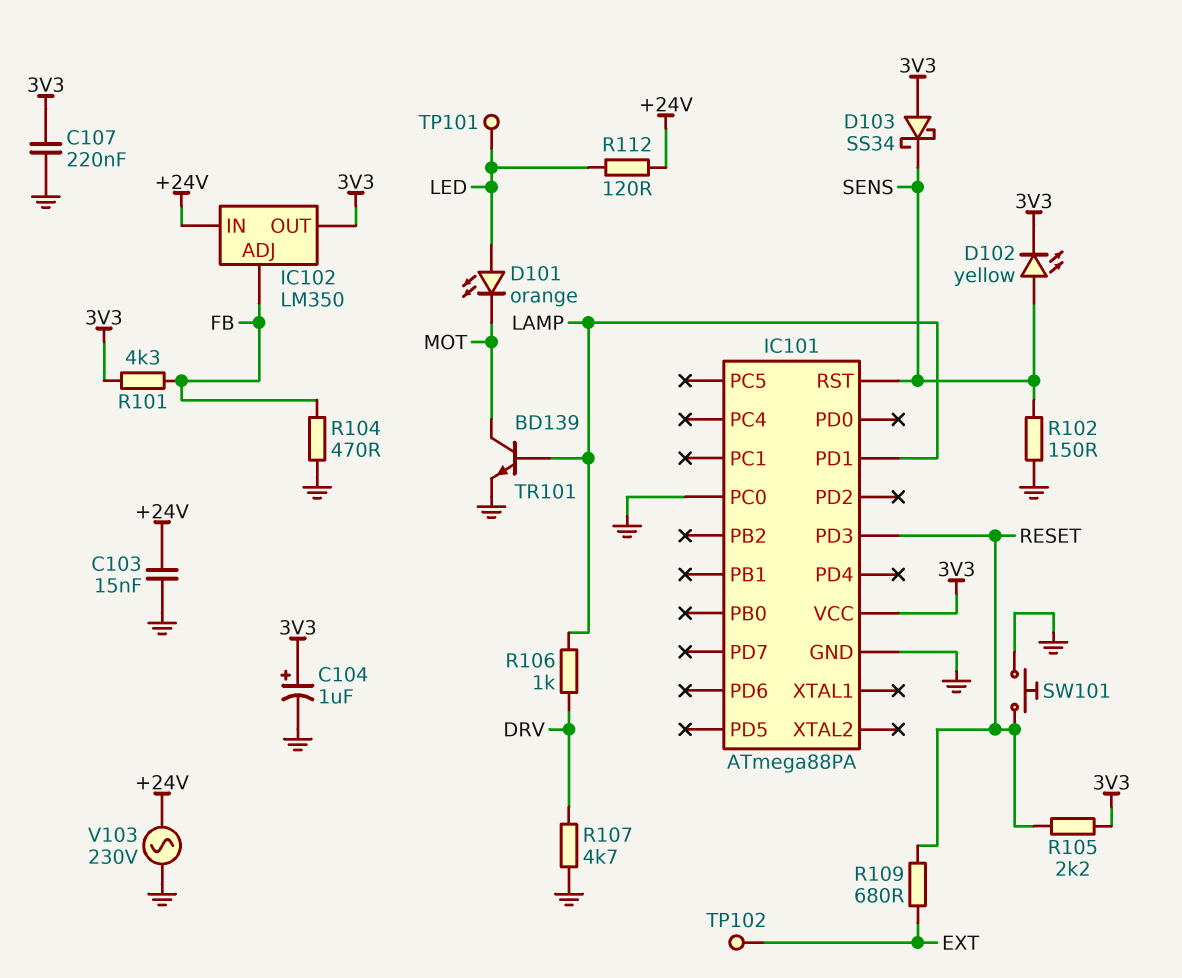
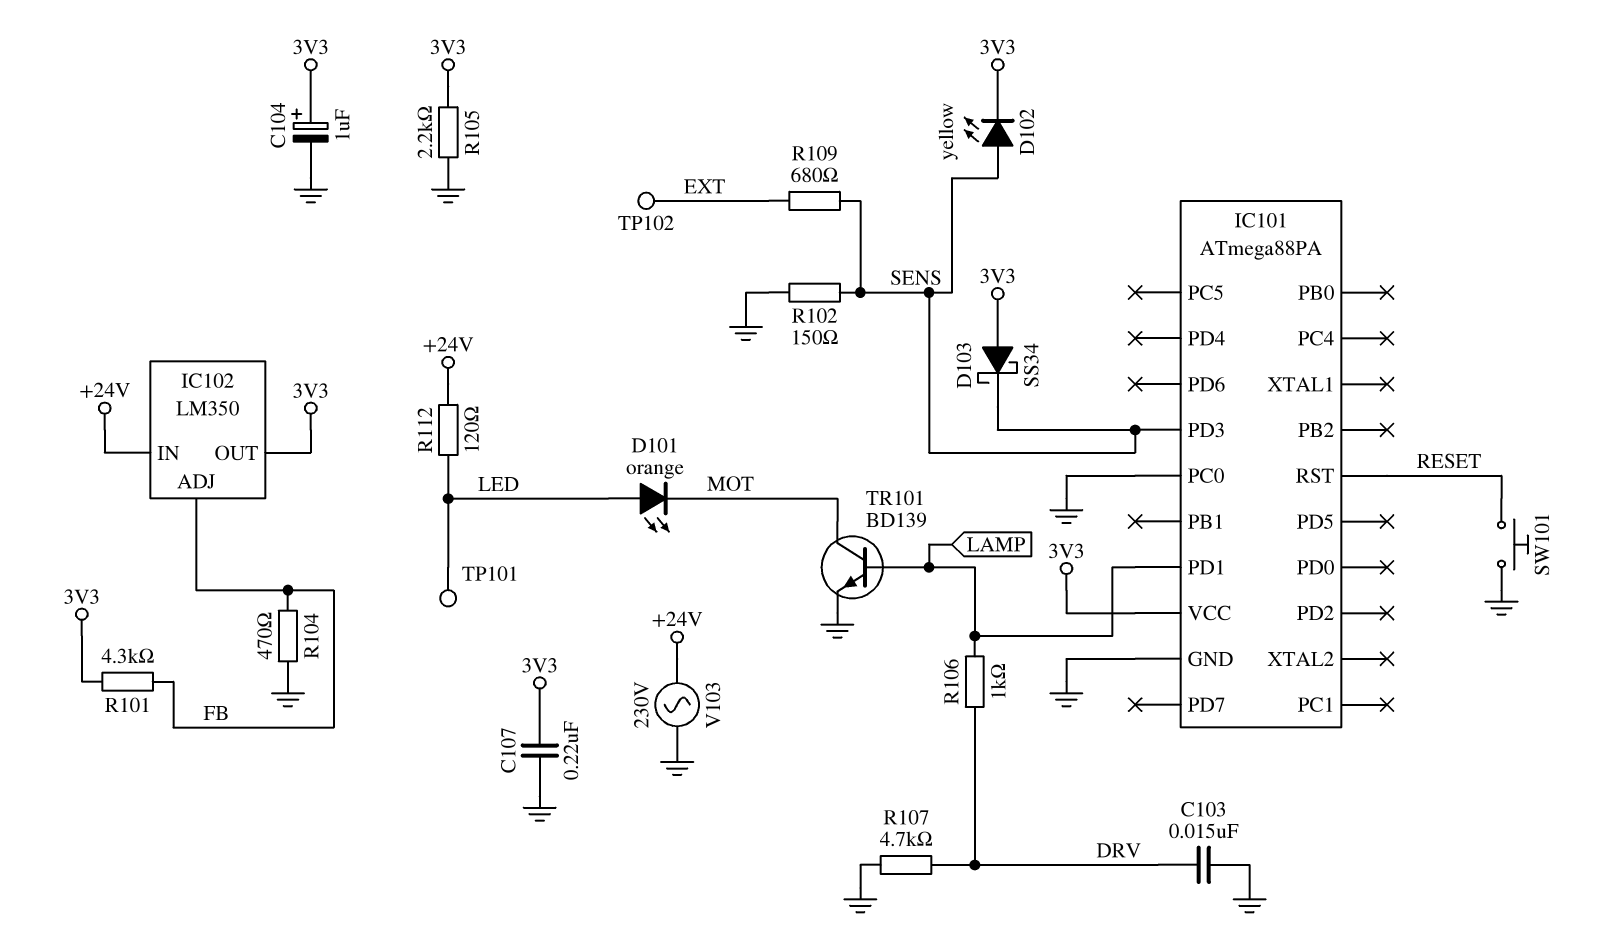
C103: 15nF (+24V, GND) -> 15nF (DRV, GND)
IC101 pin PD3: RESET -> SENS
IC101 pin RST: SENS -> RESET
R105: 2.2k (3V3, RESET) -> 2.2k (3V3, GND)
R109: 680 (EXT, RESET) -> 680 (EXT, SENS)

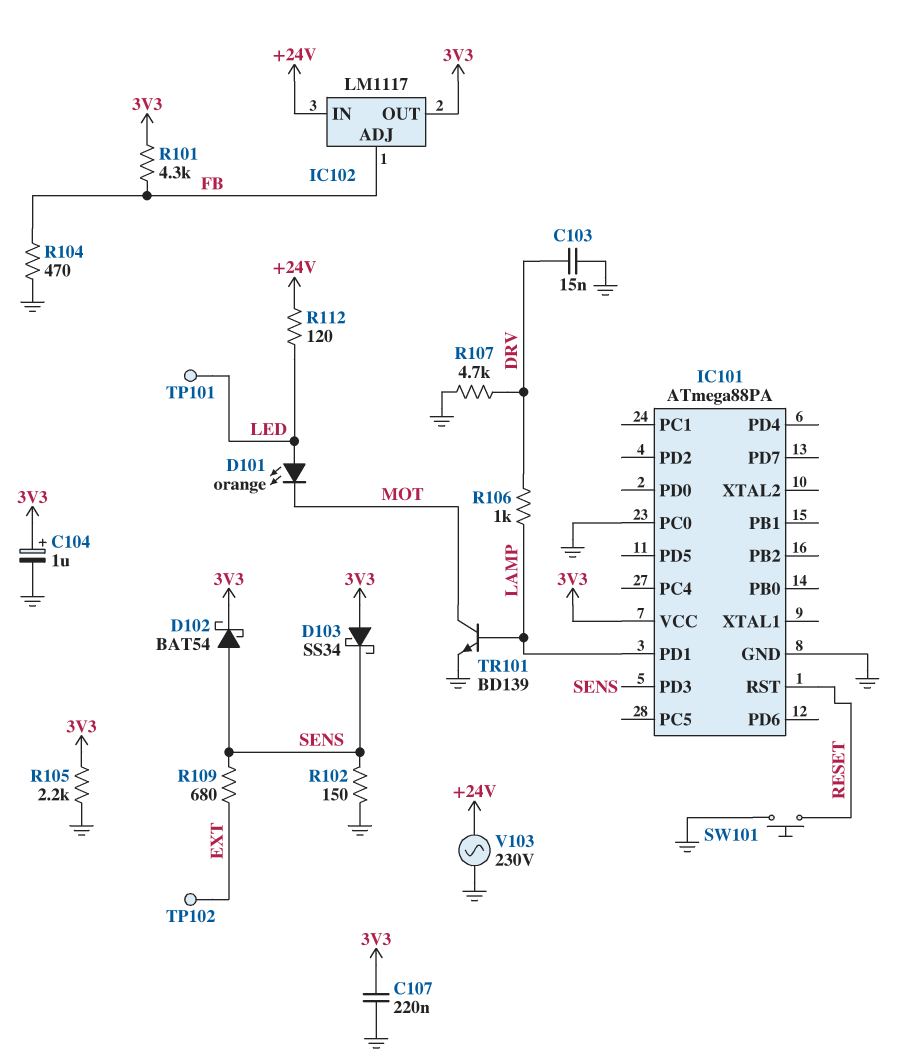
D102: LED yellow (A SENS, K 3V3) -> schottky BAT54 (A SENS, K 3V3)
IC102: LM350 -> LM1117

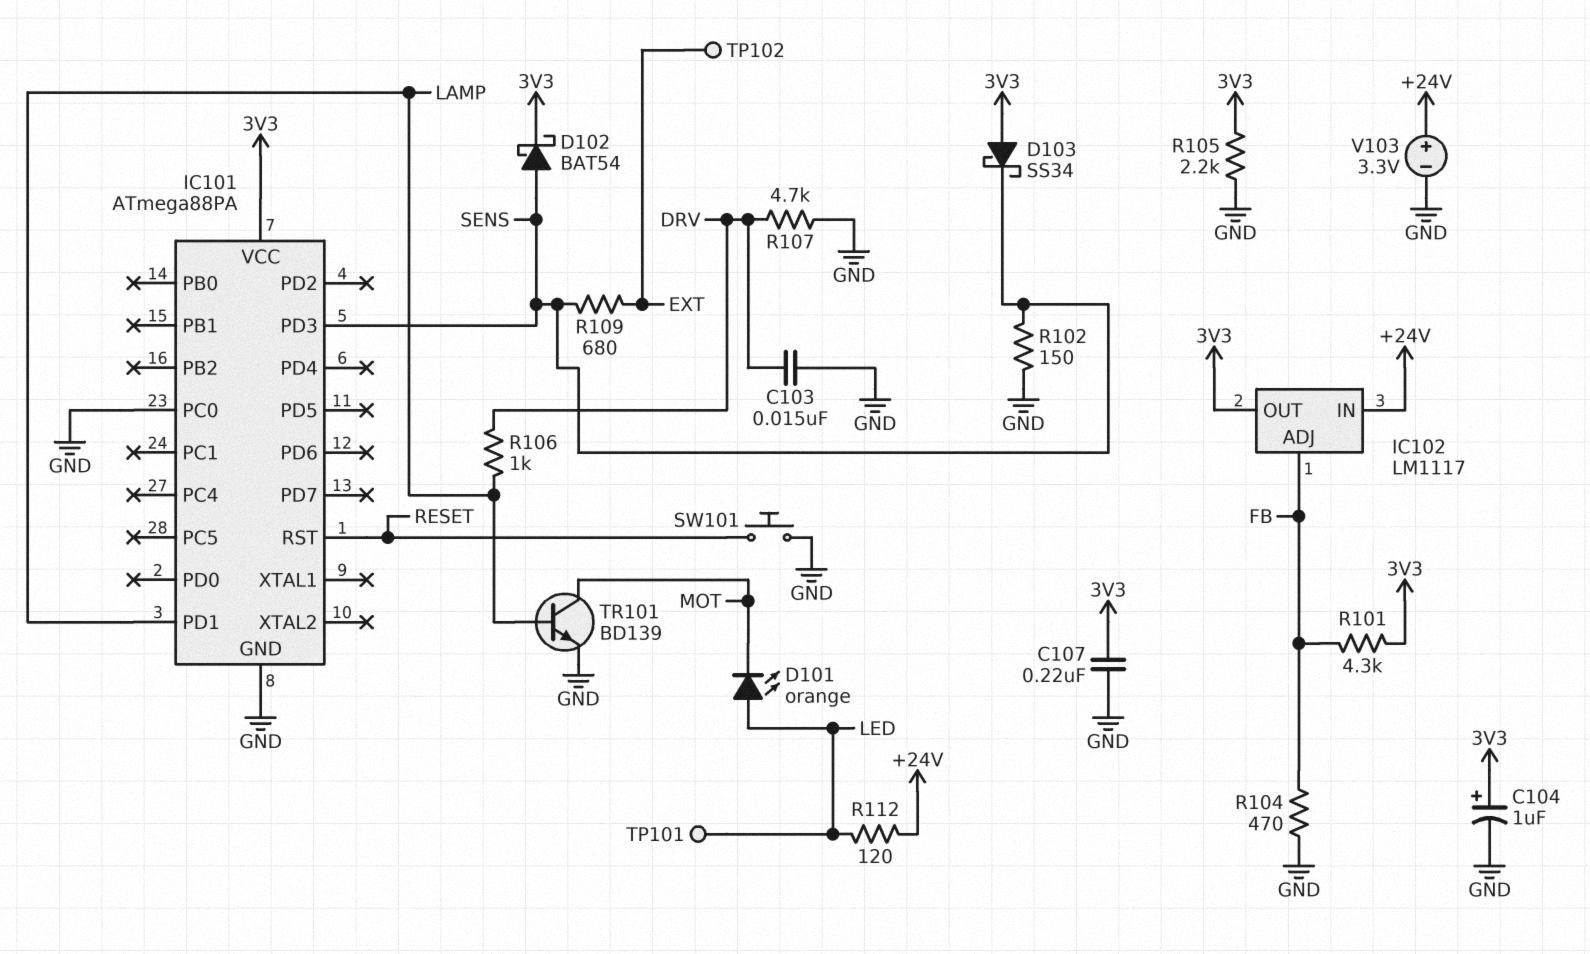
V103: AC 230V (+24V, GND) -> 3.3V (plus +24V, minus GND)

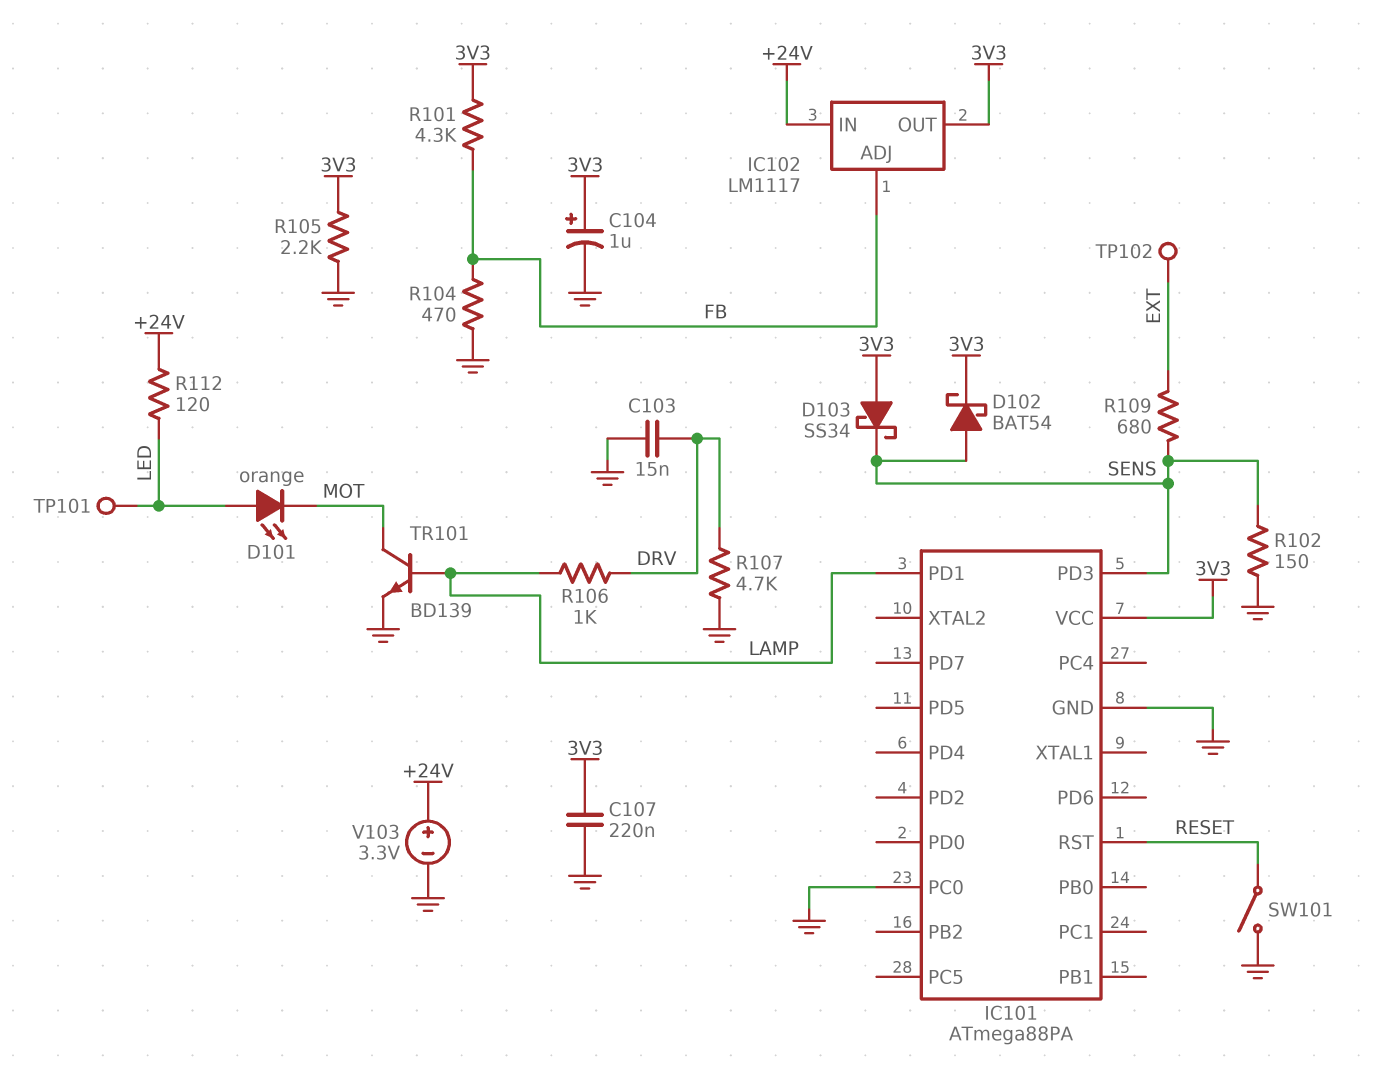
SW101: button (GND, RESET) -> switch (GND, RESET)

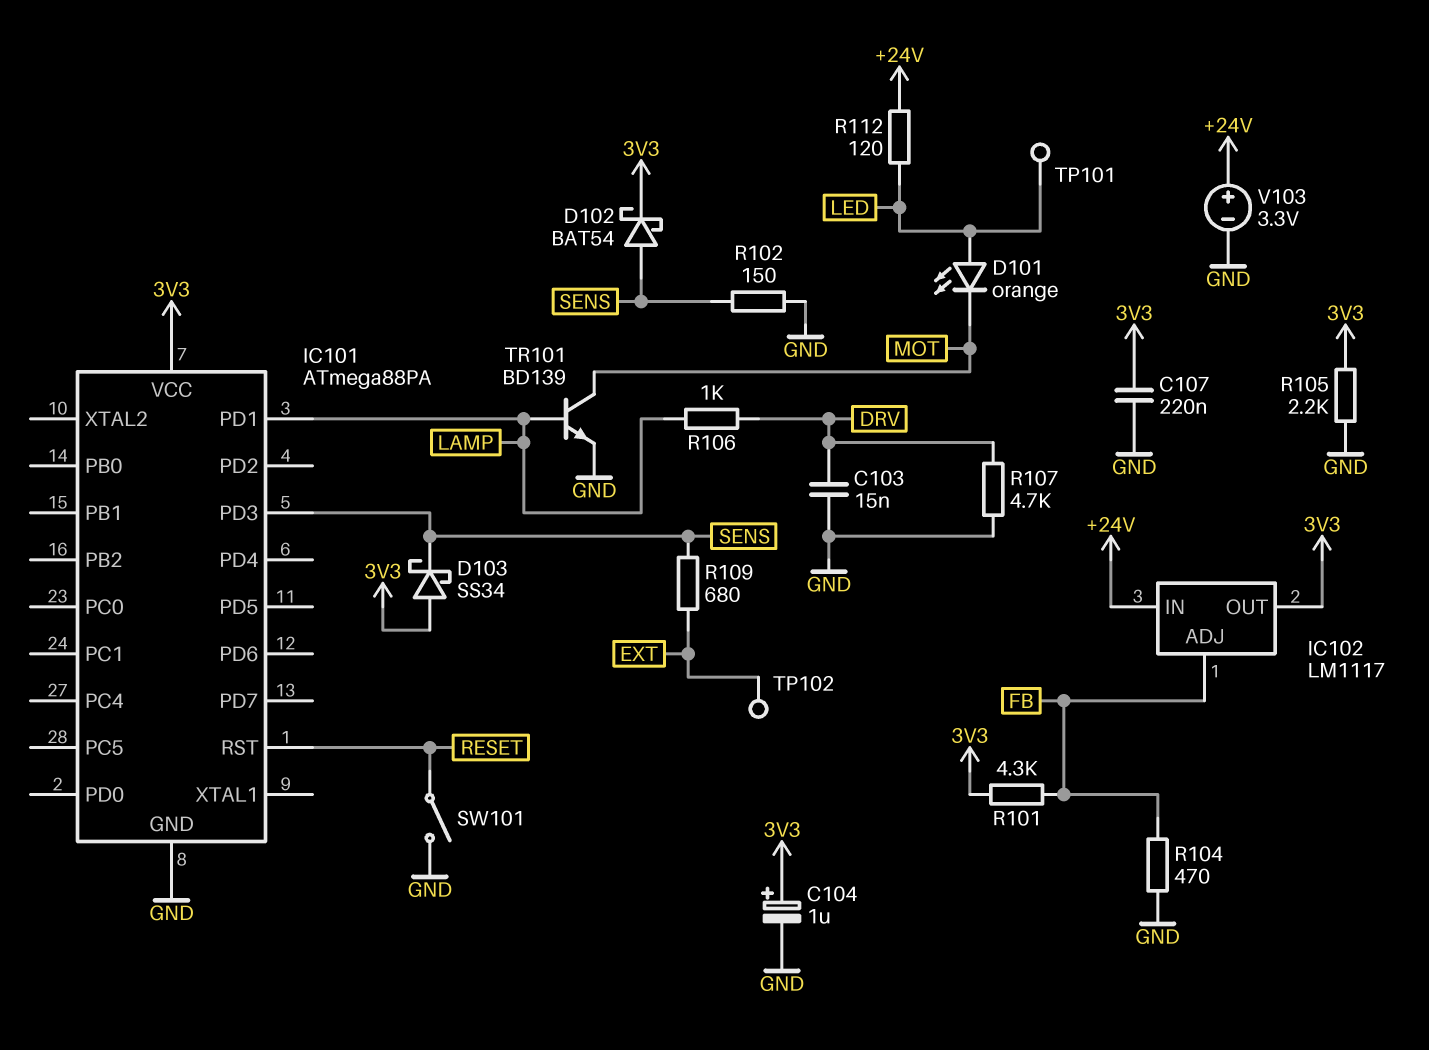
IC101 pin PC0: GND -> none

